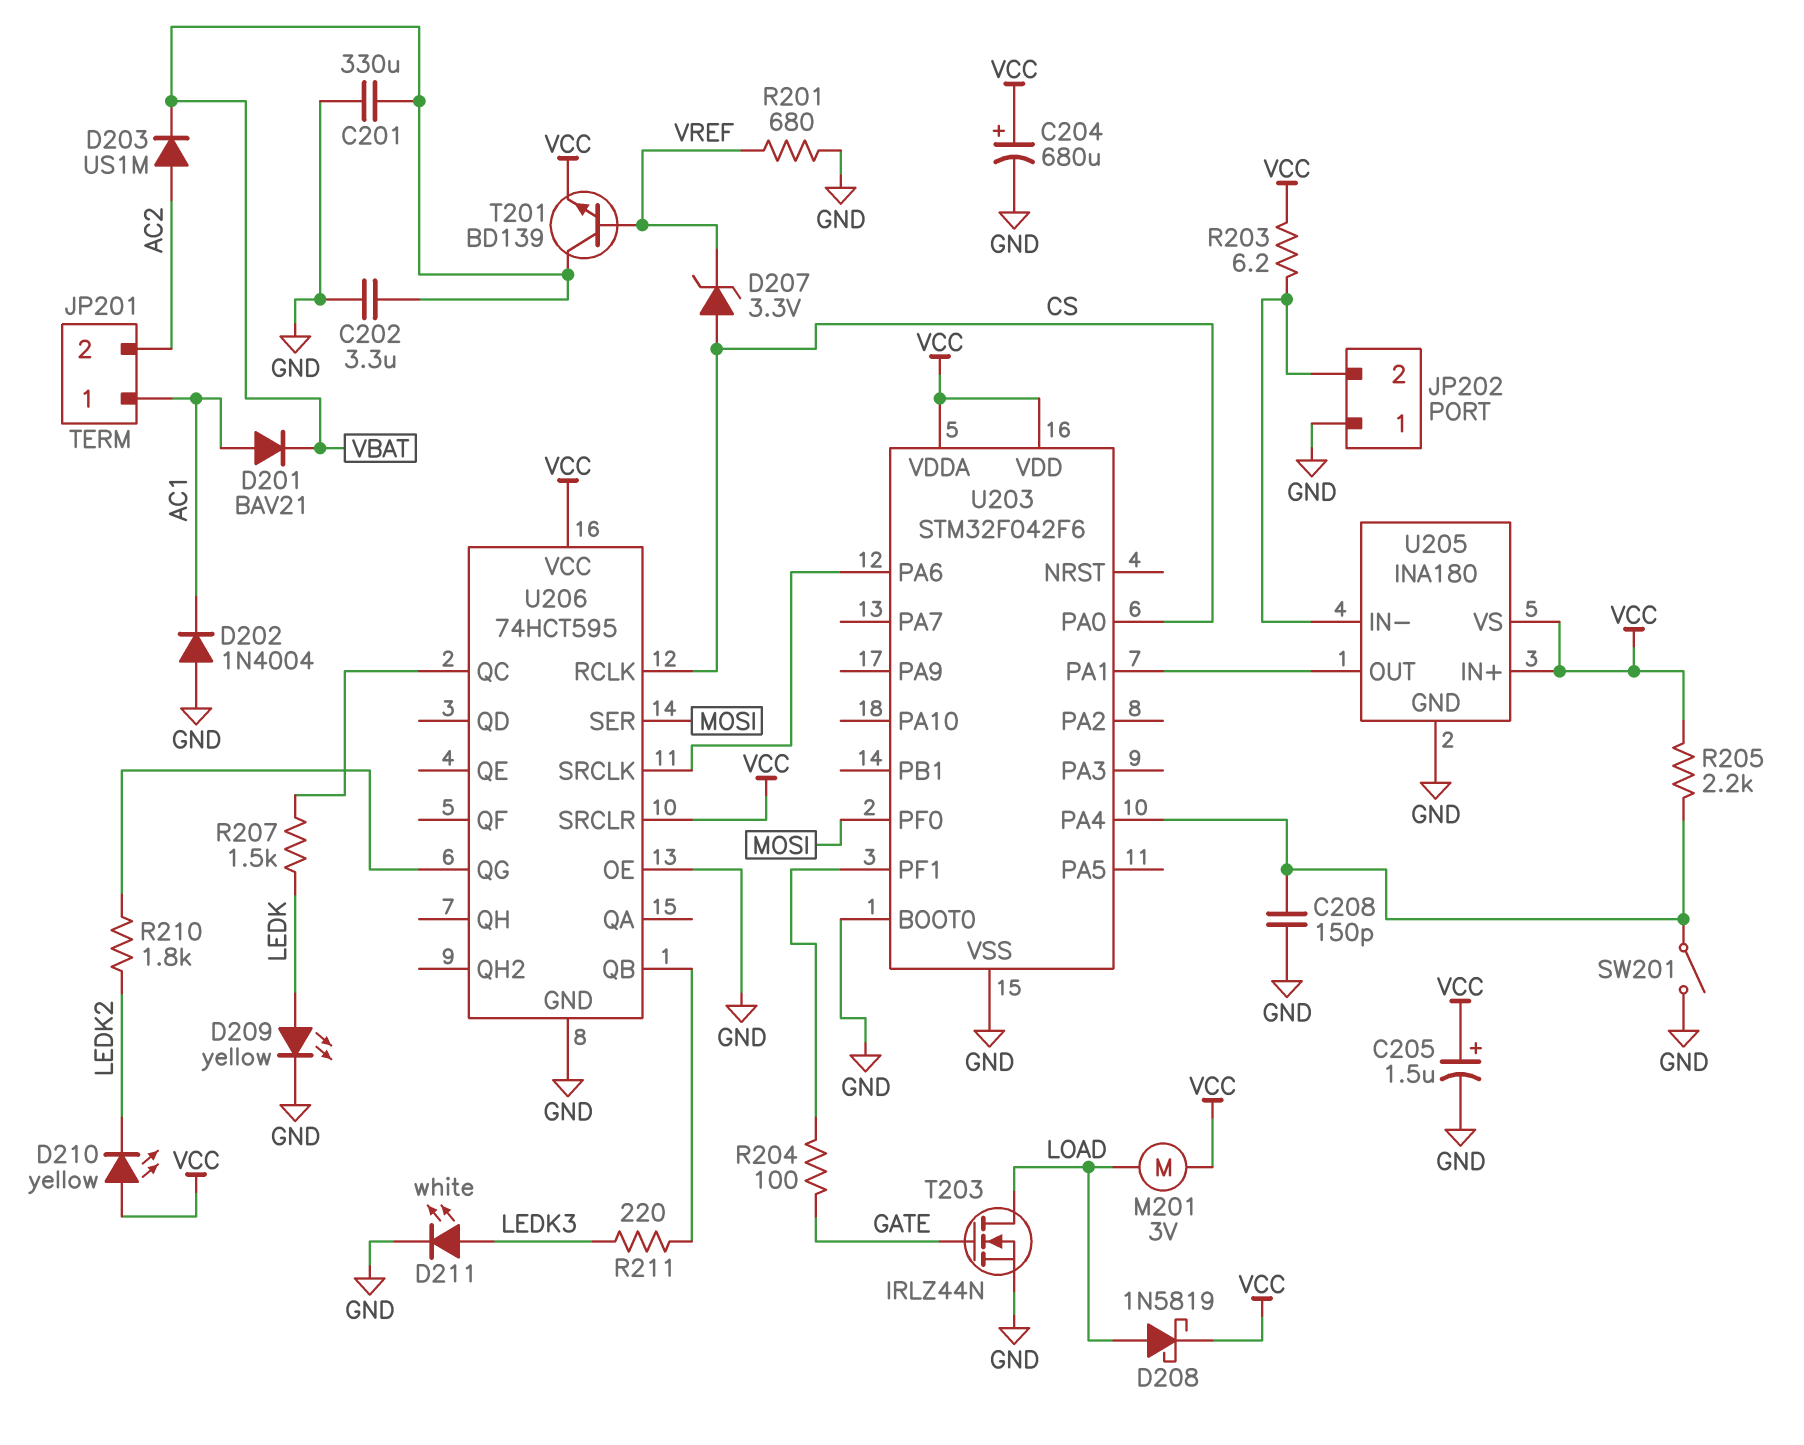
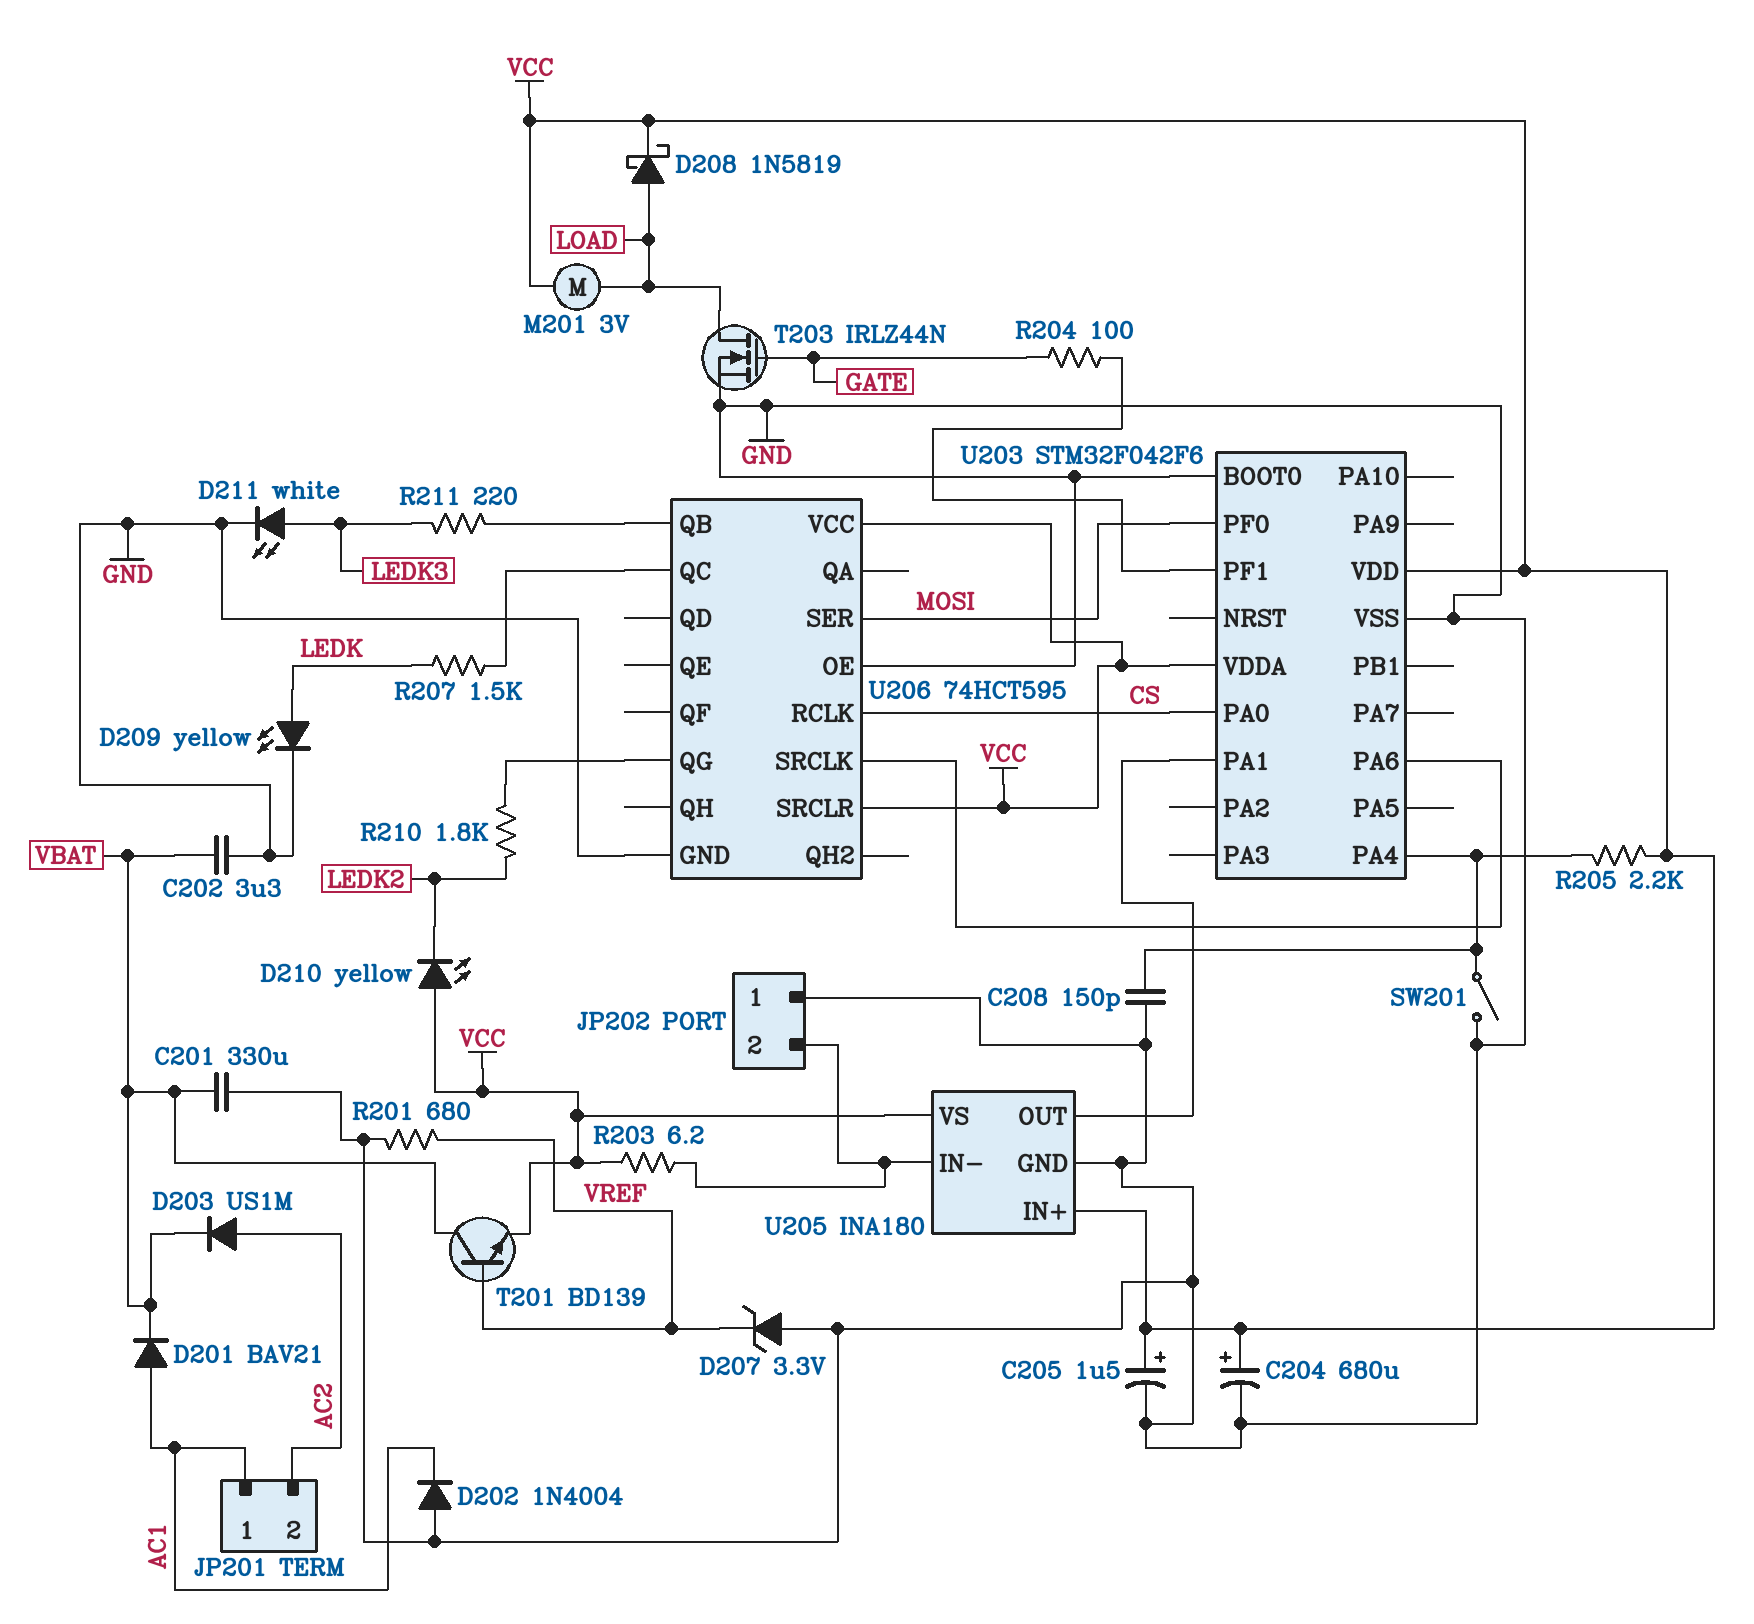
D207: zener 3.3V (A CS, K VREF) -> zener 3.3V (A GND, K VREF)

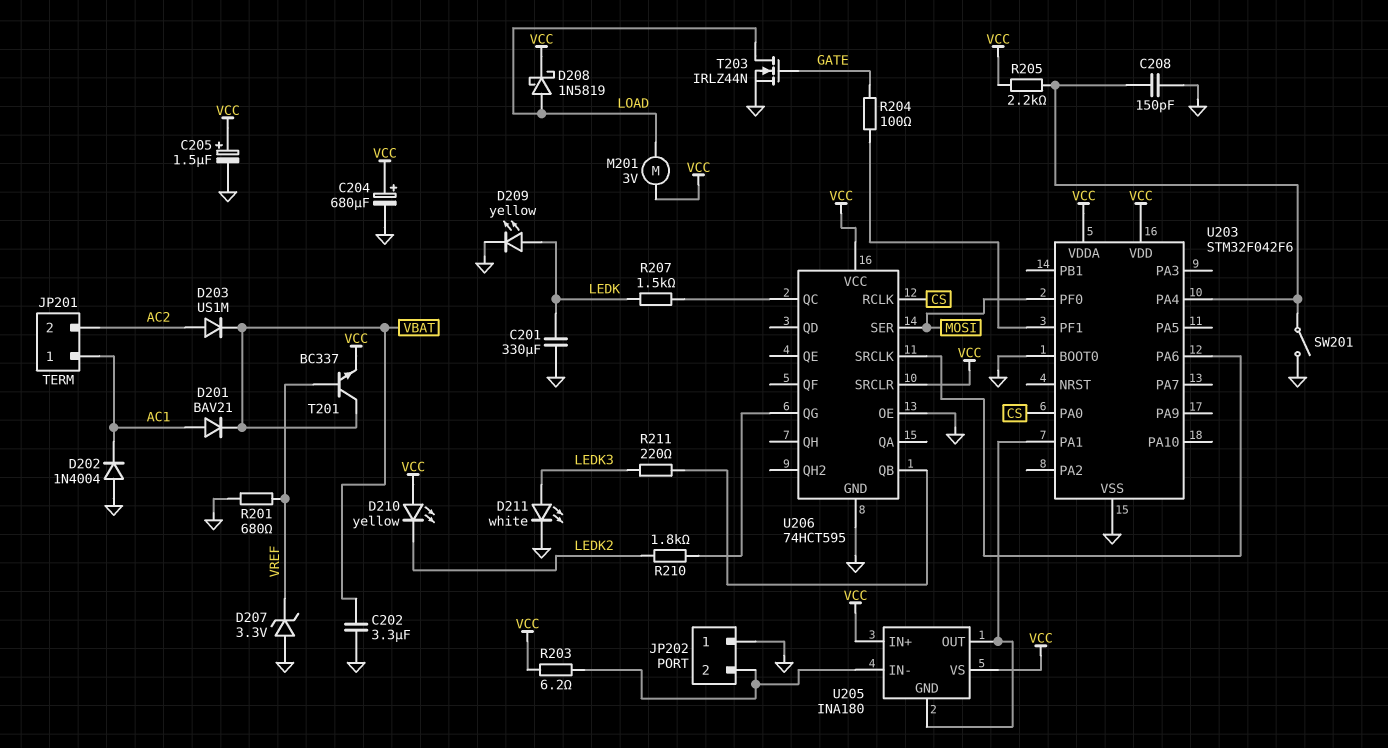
C201: 330uF (GND, VBAT) -> 330uF (GND, LEDK)
T201: NPN BD139 (B VREF, C VBAT, E VCC) -> NPN BC337 (B VREF, C VBAT, E VCC)
U205 pin GND: GND -> U203/PA1

